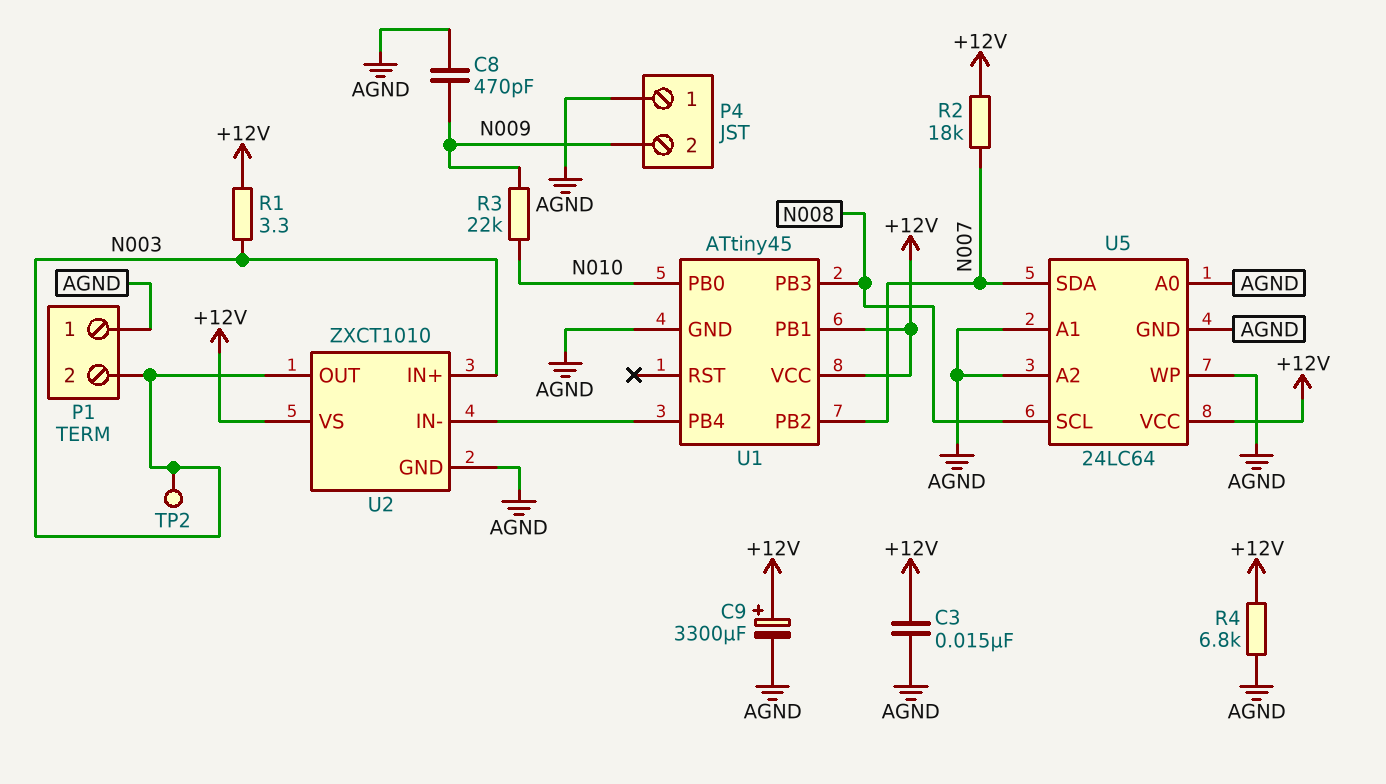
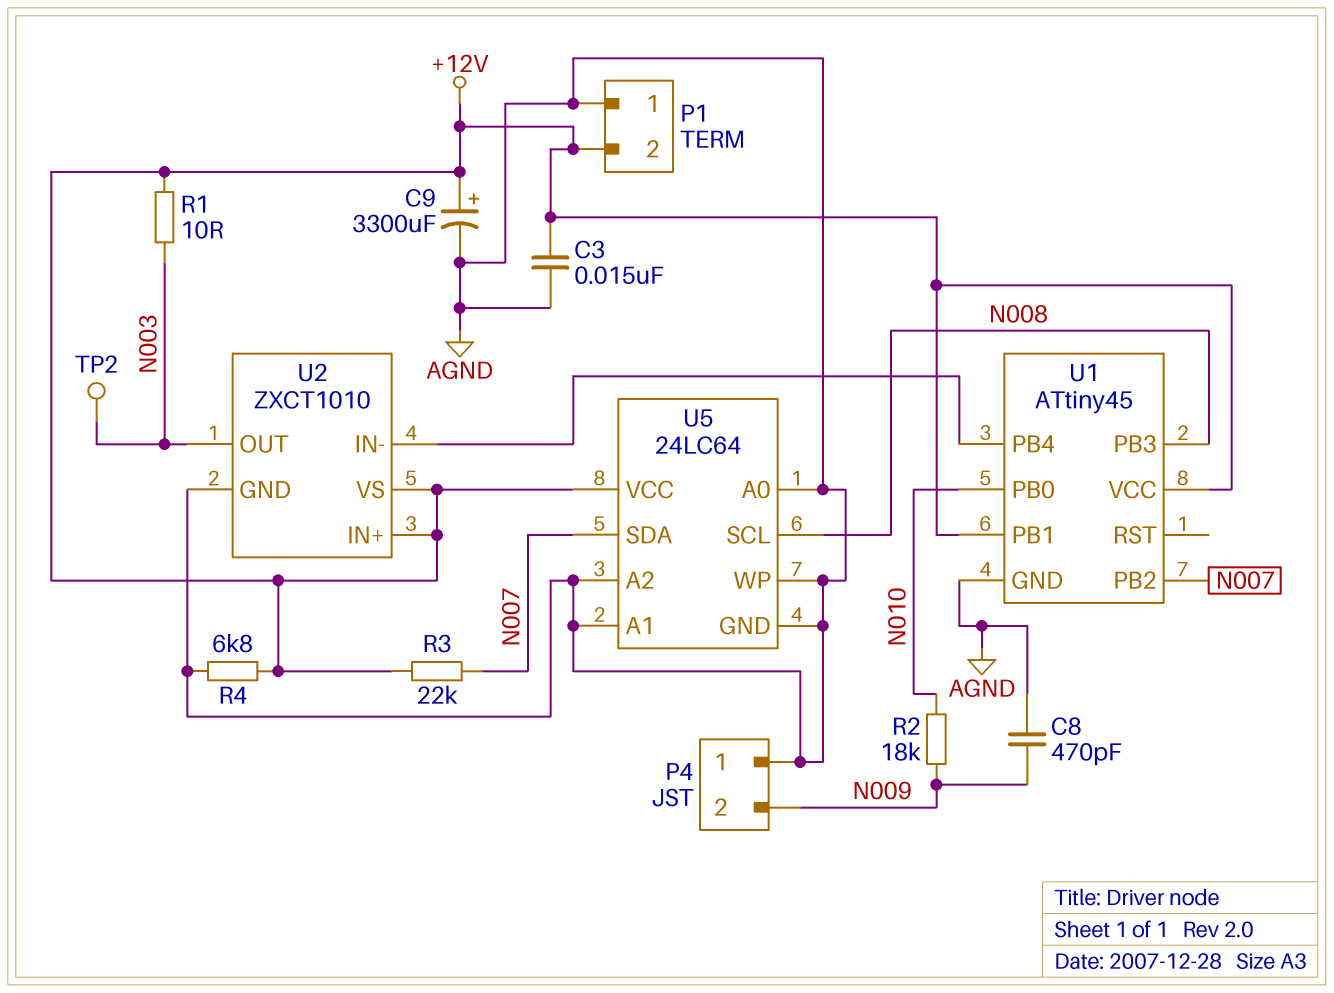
P1 pin 2: N003 -> +12V
R1: 3.3 (+12V, N003) -> 10 (+12V, N003)
R2: 18k (+12V, N007) -> 18k (N009, N010)
R3: 22k (N009, N010) -> 22k (+12V, N007)
U2 pin IN+: N003 -> +12V

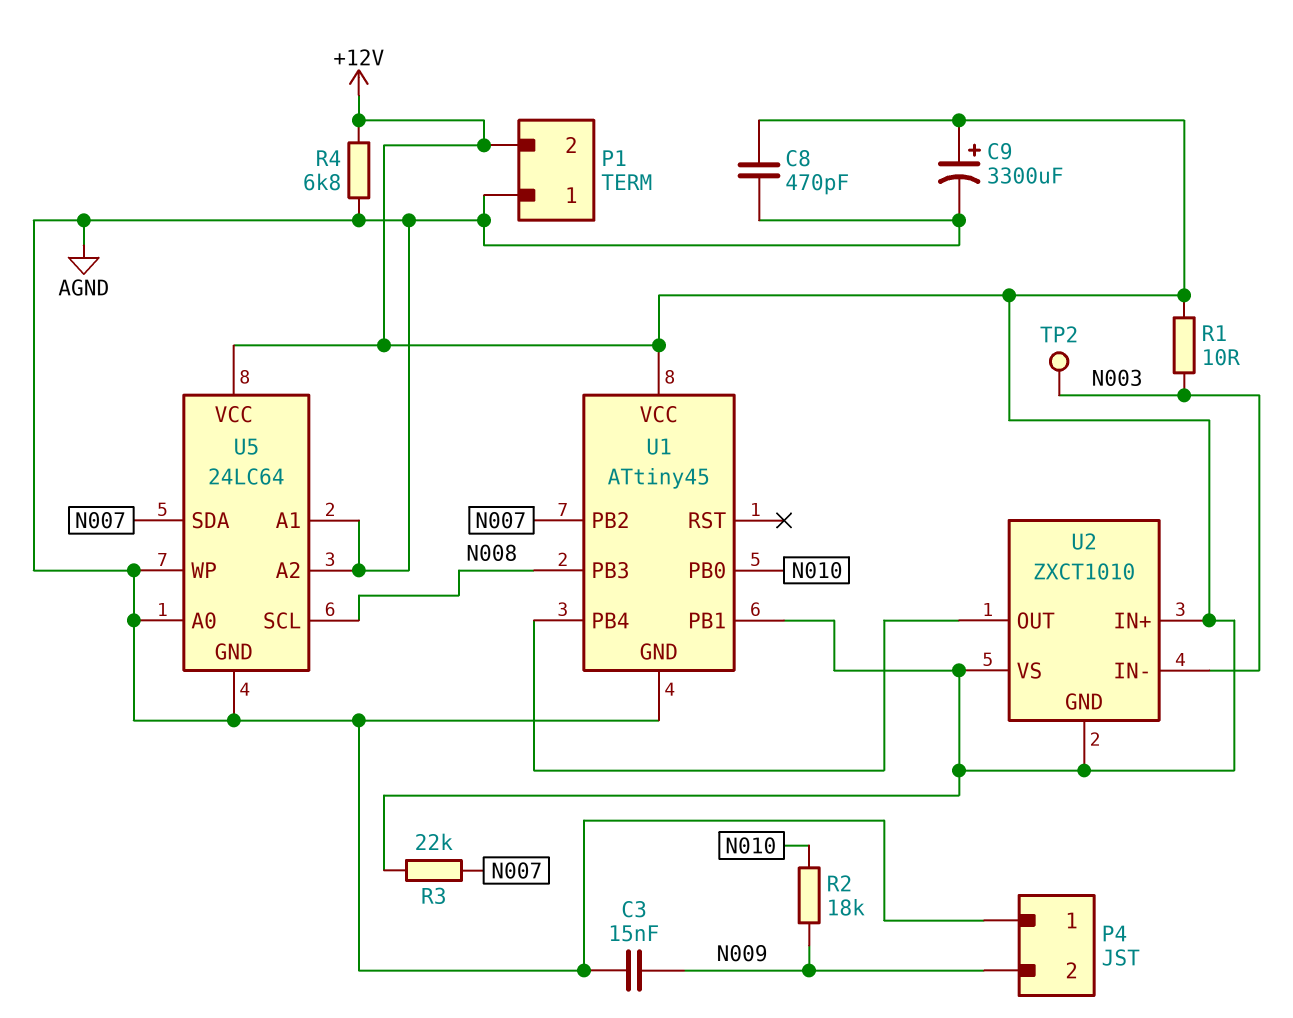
C3: 15nF (+12V, AGND) -> 15nF (AGND, N009)
C8: 470pF (AGND, N009) -> 470pF (+12V, AGND)
U2 pin GND: AGND -> +12V
U2 pin IN-: U1/PB4 -> N003
U2 pin OUT: N003 -> U1/PB4

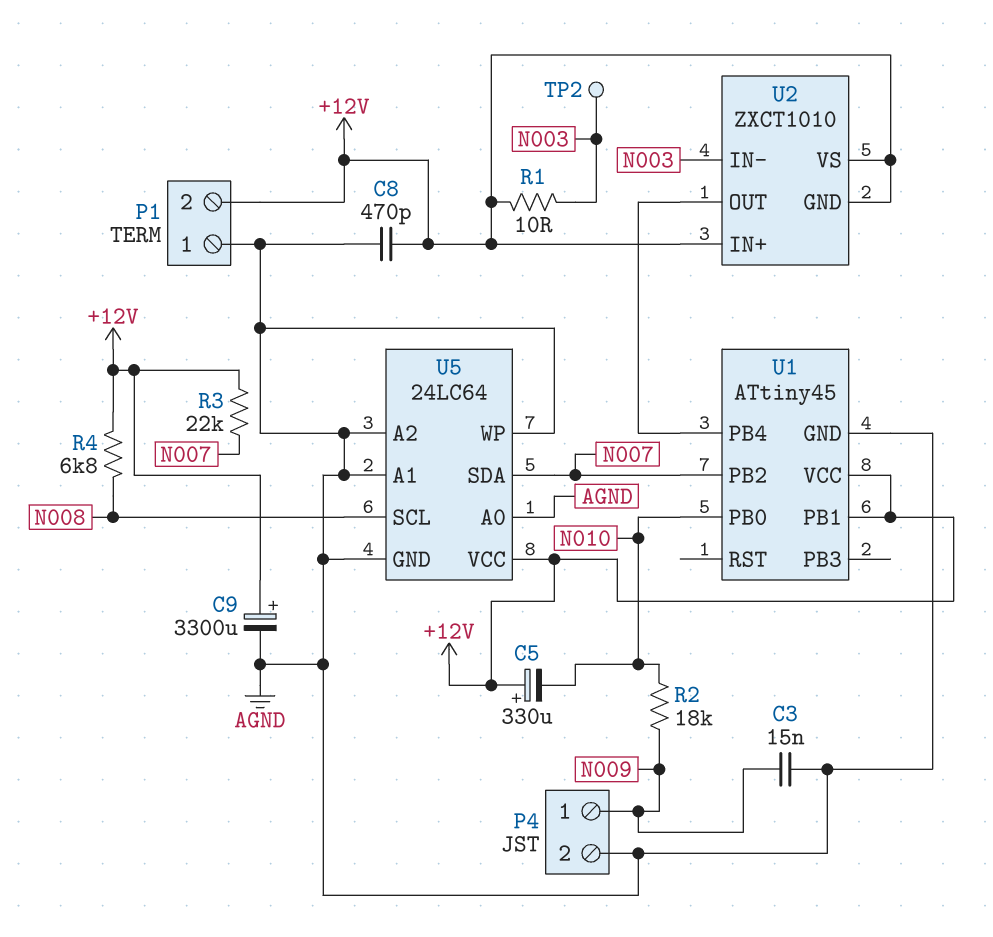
C5: none -> 330uF (plus +12V, minus N010)
P4 pin 1: AGND -> N009
P4 pin 2: N009 -> AGND
R4: 6.8k (+12V, AGND) -> 6.8k (+12V, N008)
U1 pin PB3: N008 -> none

